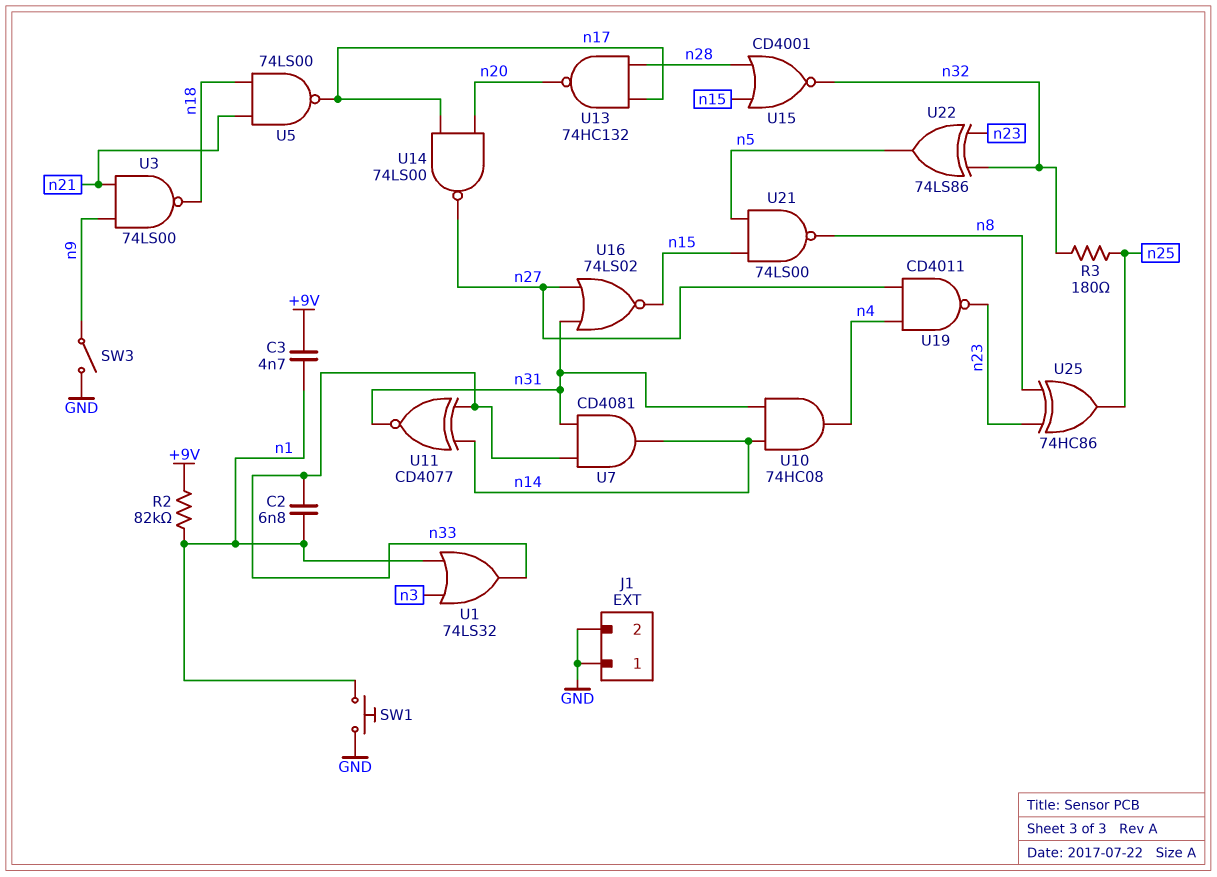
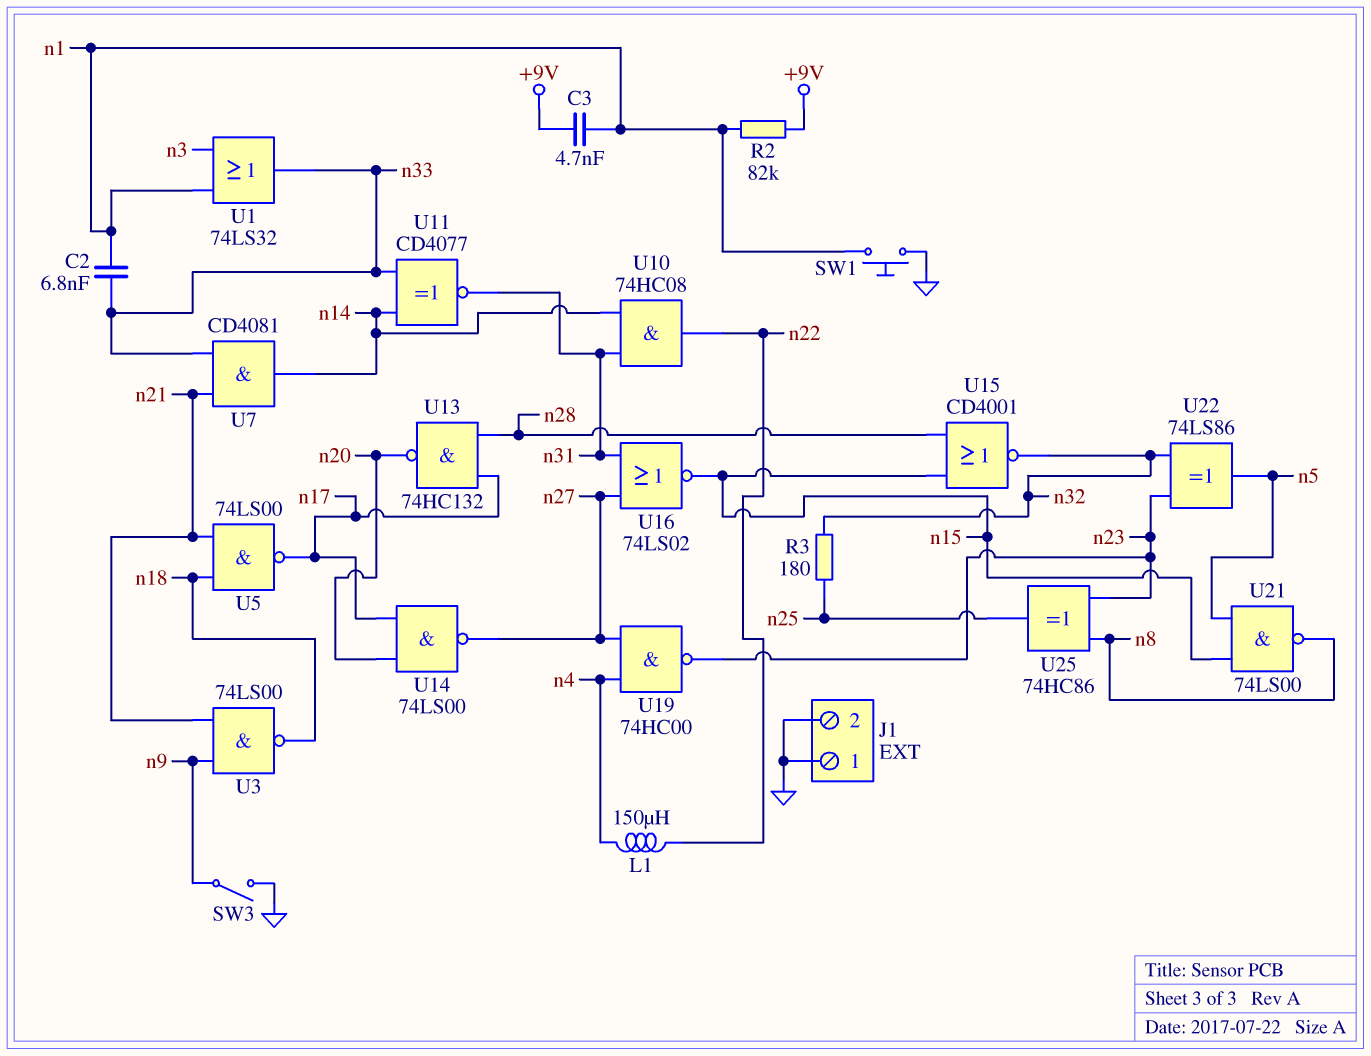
L1: none -> 150uH (n4, n22)
U7: AND CD4081 (in n31, in n33, out n14) -> AND CD4081 (in n21, in n33, out n14)
U10: AND 74HC08 (in n14, in n31, out n4) -> AND 74HC08 (in n14, in n31, out n22)
U19: NAND CD4011 (in n4, in n27, out n23) -> NAND 74HC00 (in n4, in n27, out n23)

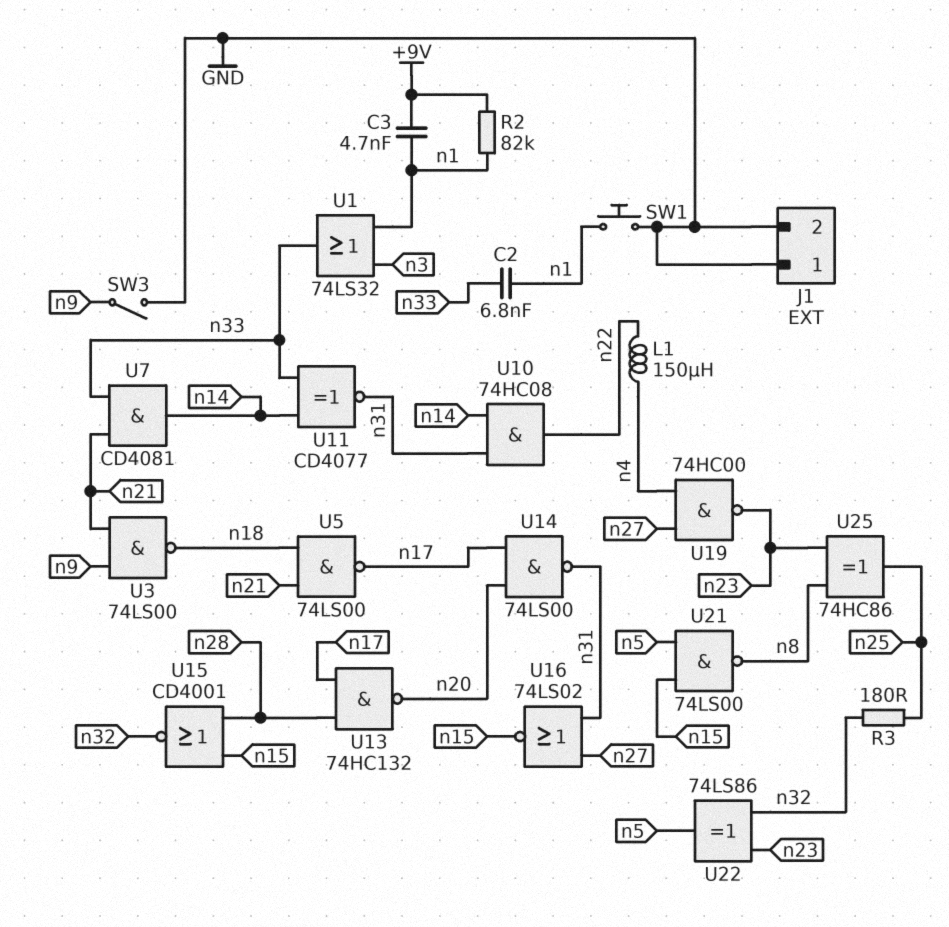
U14: NAND 74LS00 (in n17, in n20, out n27) -> NAND 74LS00 (in n17, in n20, out n31)

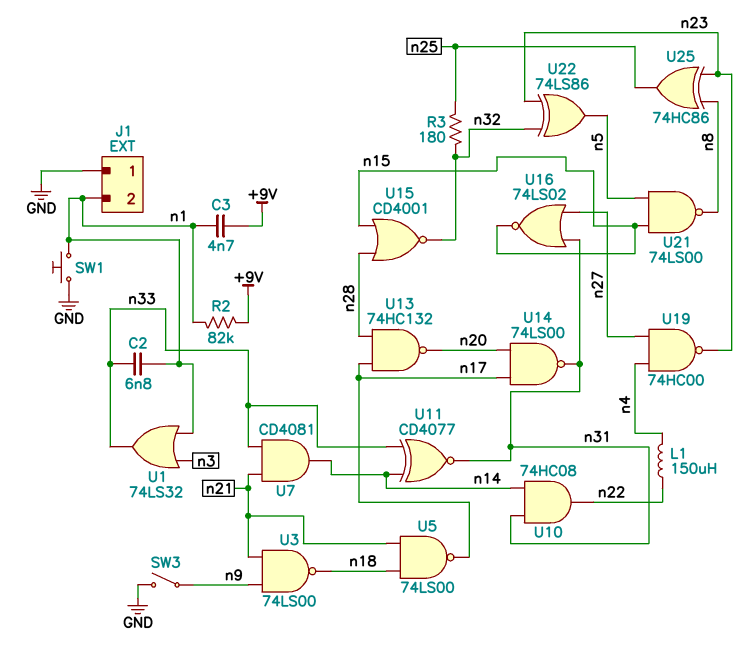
J1 pin 2: GND -> n1

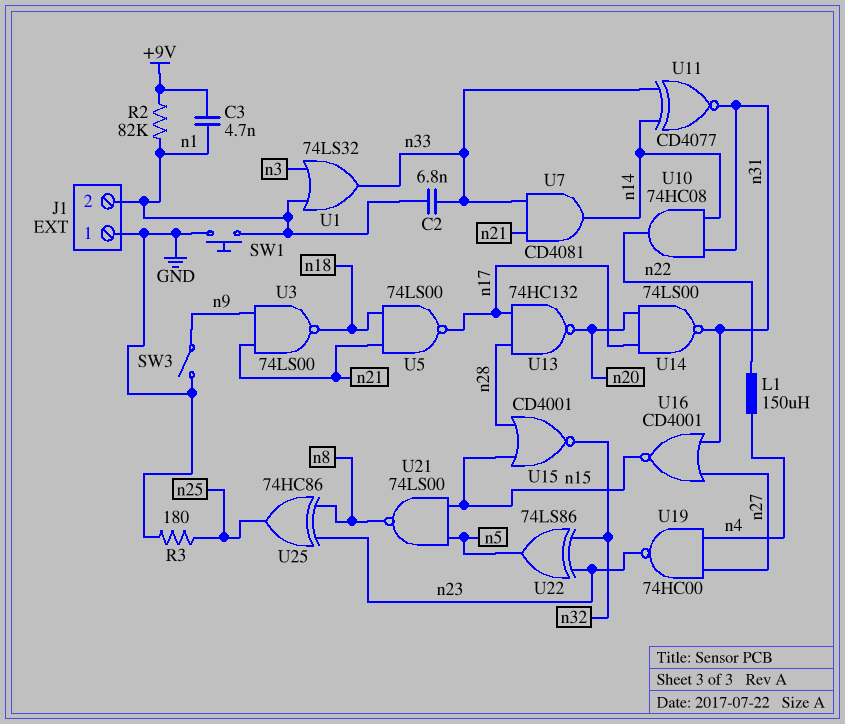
R3: 180 (n25, n32) -> 180 (GND, n25)
U16: NOR 74LS02 (in n27, in n31, out n15) -> NOR CD4001 (in n27, in n31, out n15)

